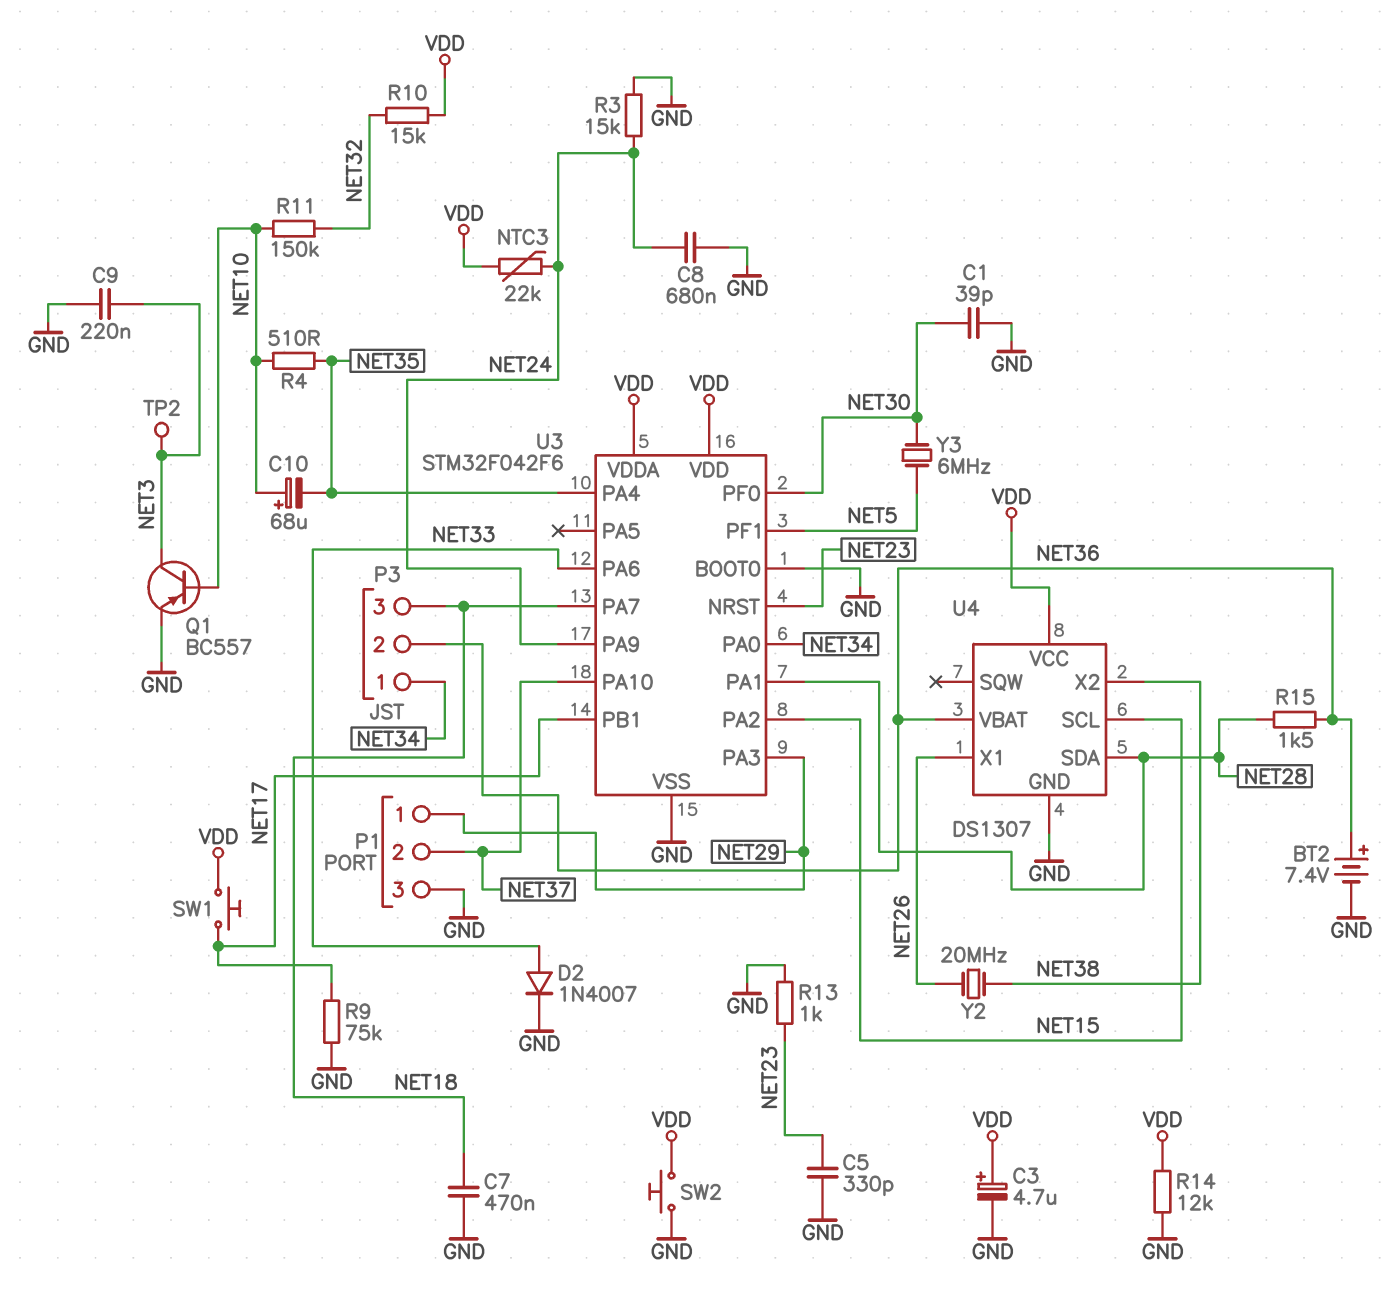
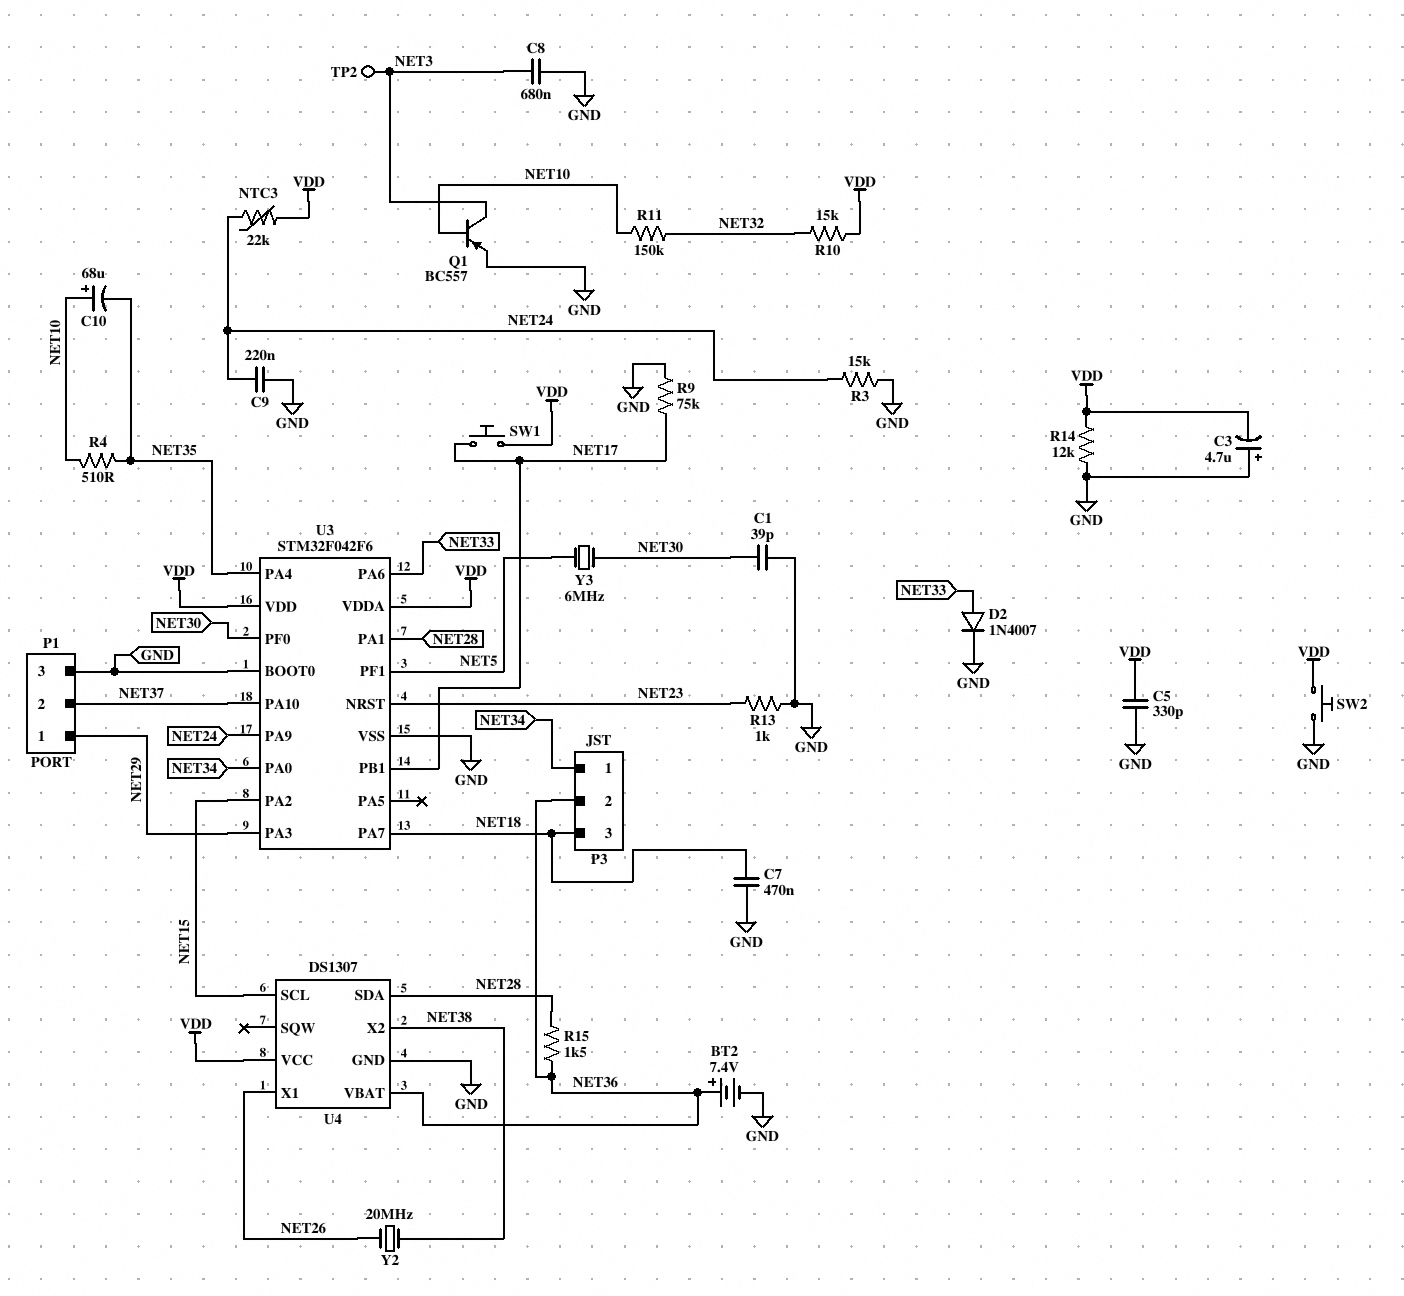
C3: 4.7uF (plus VDD, minus GND) -> 4.7uF (plus GND, minus VDD)
C5: 330pF (GND, NET23) -> 330pF (GND, VDD)
C8: 680nF (GND, NET24) -> 680nF (GND, NET3)
C9: 220nF (GND, NET3) -> 220nF (GND, NET24)

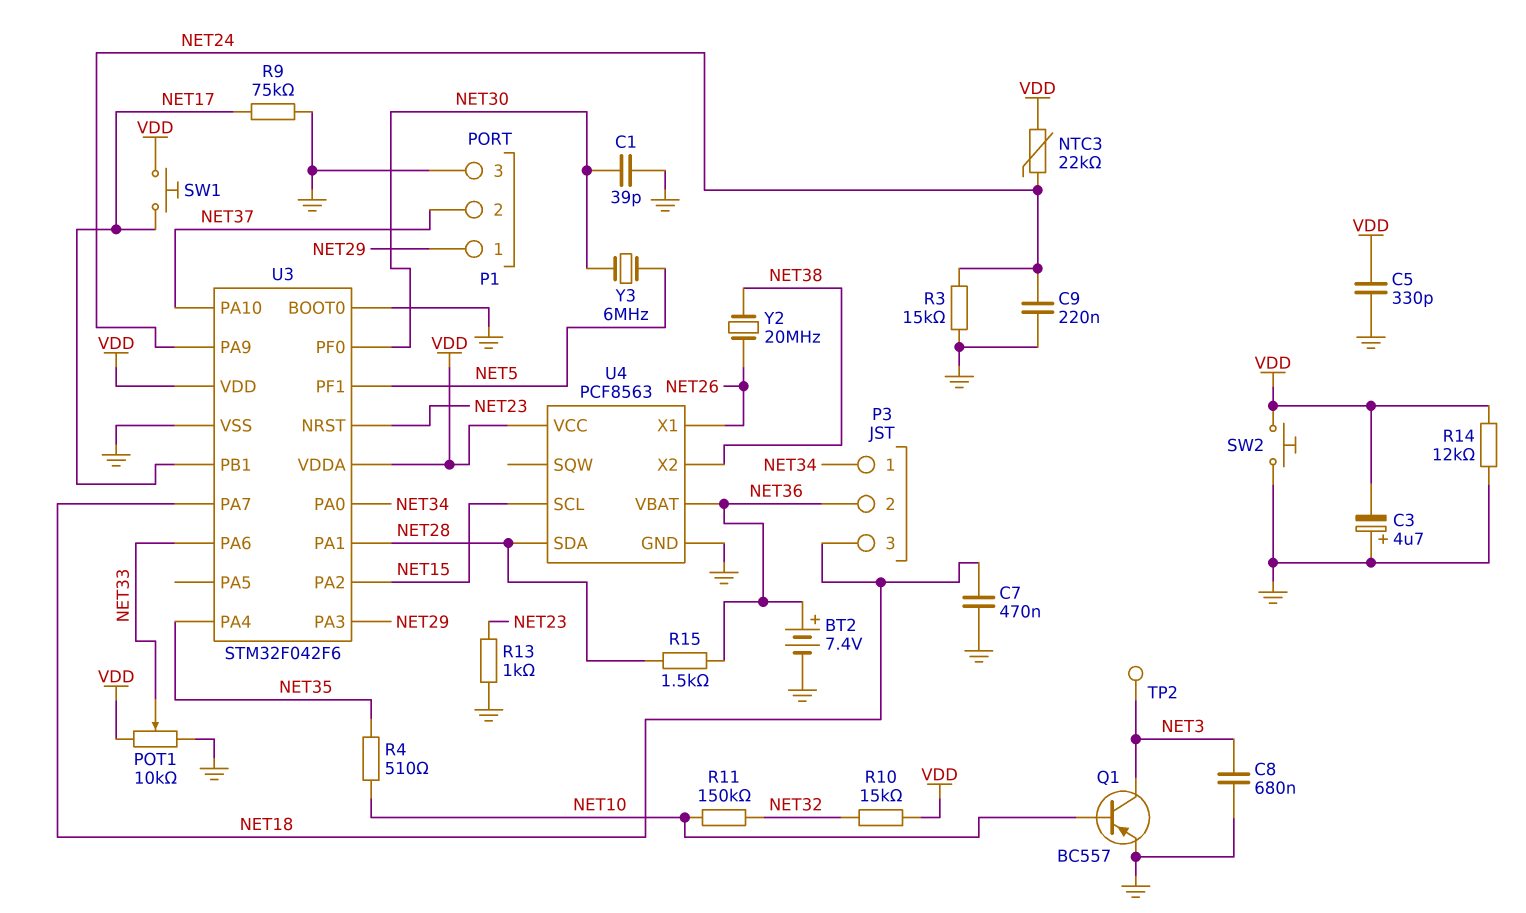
C10: 68uF (plus NET10, minus NET35) -> none
D2: diode 1N4007 (A NET33, K GND) -> none
POT1: none -> 10k (GND, VDD, wiper NET33)
U4: DS1307 -> PCF8563

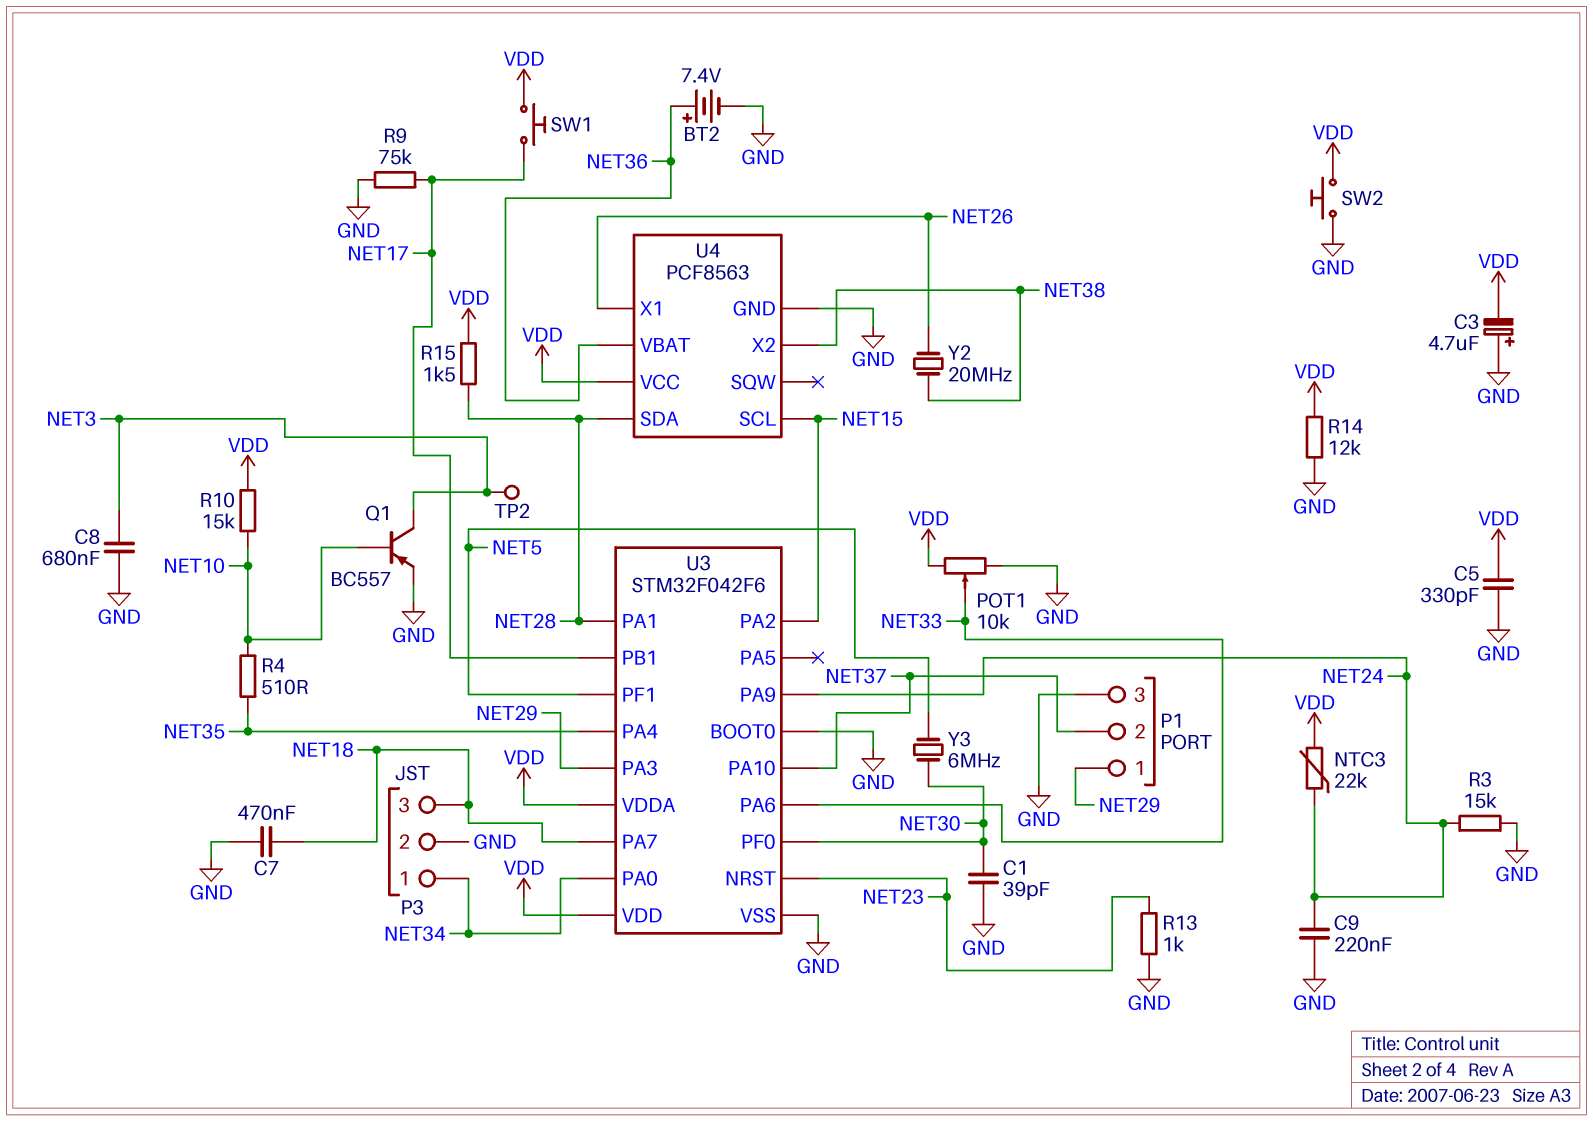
P3 pin 2: NET36 -> GND
R10: 15k (NET32, VDD) -> 15k (NET10, VDD)
R11: 150k (NET10, NET32) -> none
R15: 1.5k (NET28, NET36) -> 1.5k (NET28, VDD)

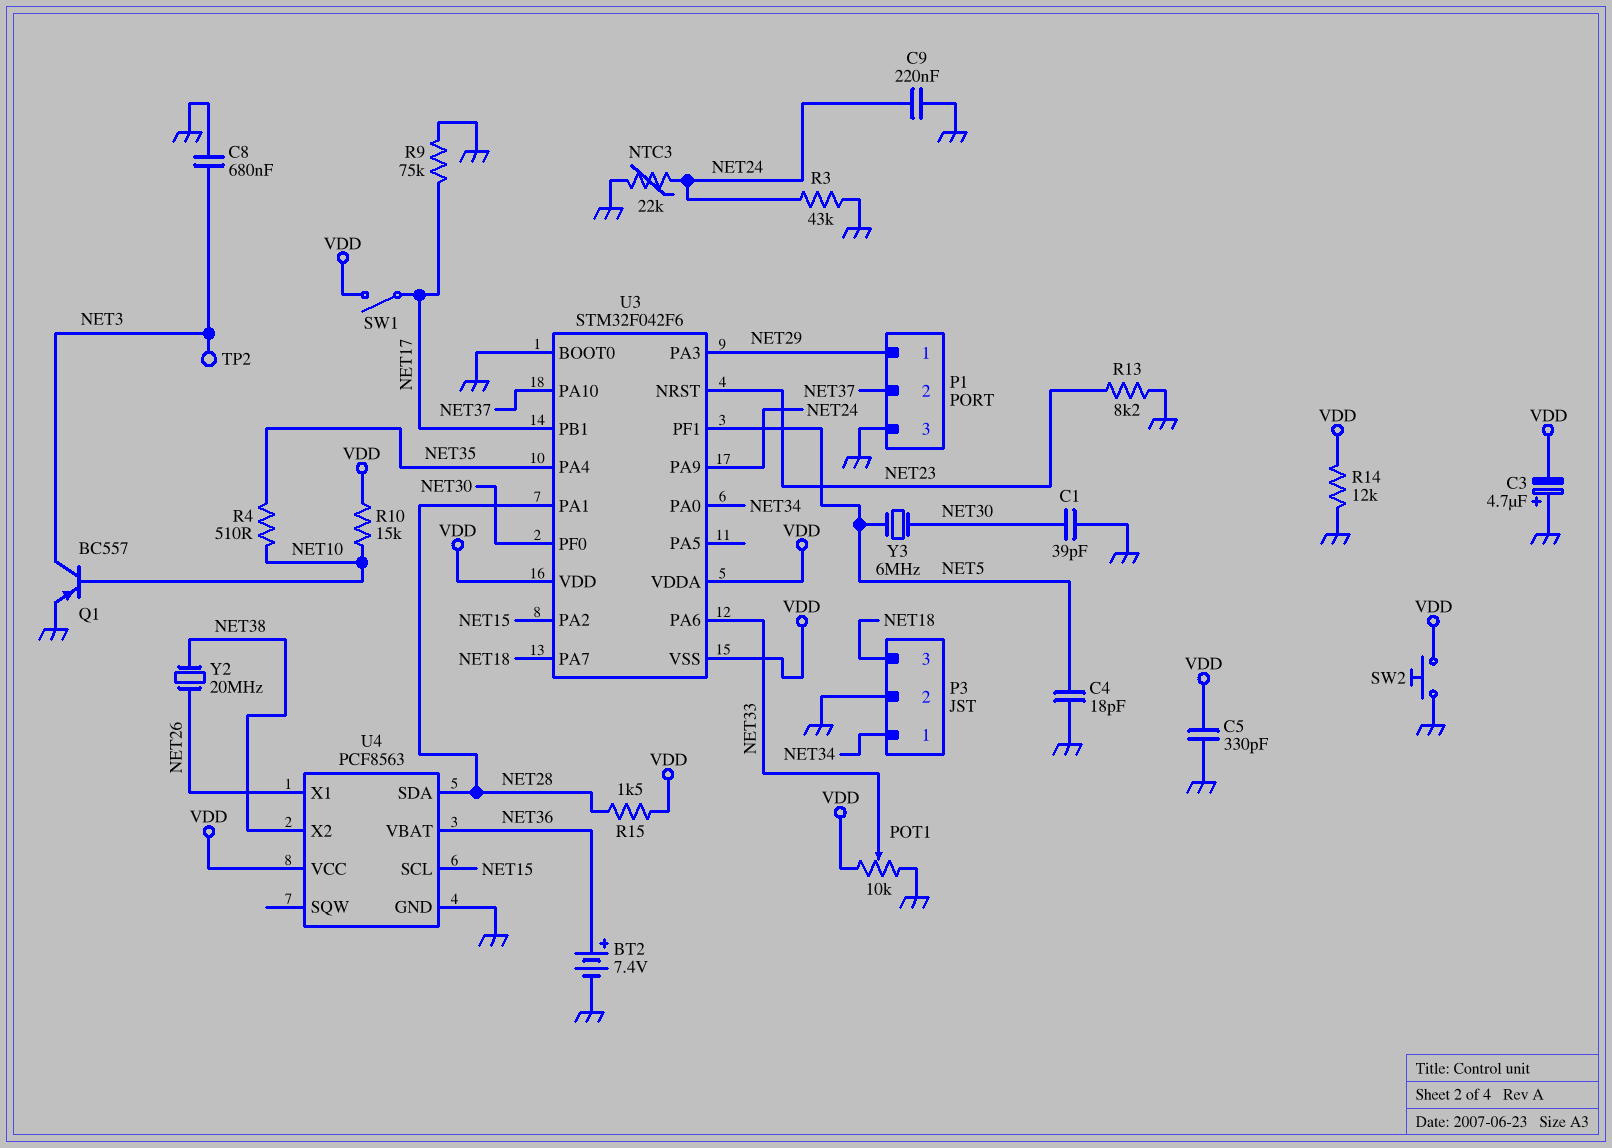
C4: none -> 18pF (GND, NET5)
C7: 470nF (GND, NET18) -> none
NTC3: 22k (NET24, VDD) -> 22k (GND, NET24)
R3: 15k (GND, NET24) -> 43k (GND, NET24)
R13: 1k (GND, NET23) -> 8.2k (GND, NET23)
SW1: button (NET17, VDD) -> switch (NET17, VDD)
U3 pin VSS: GND -> VDD

